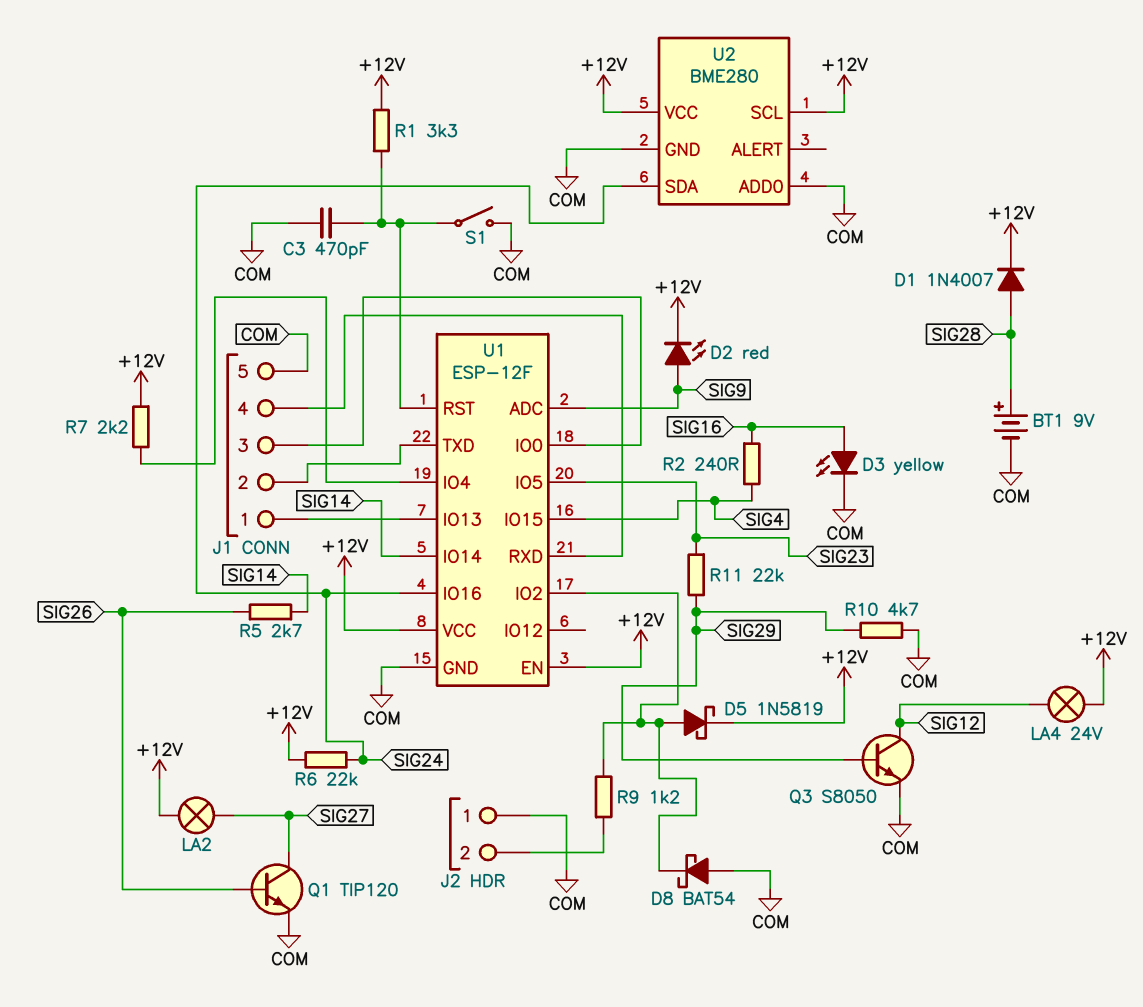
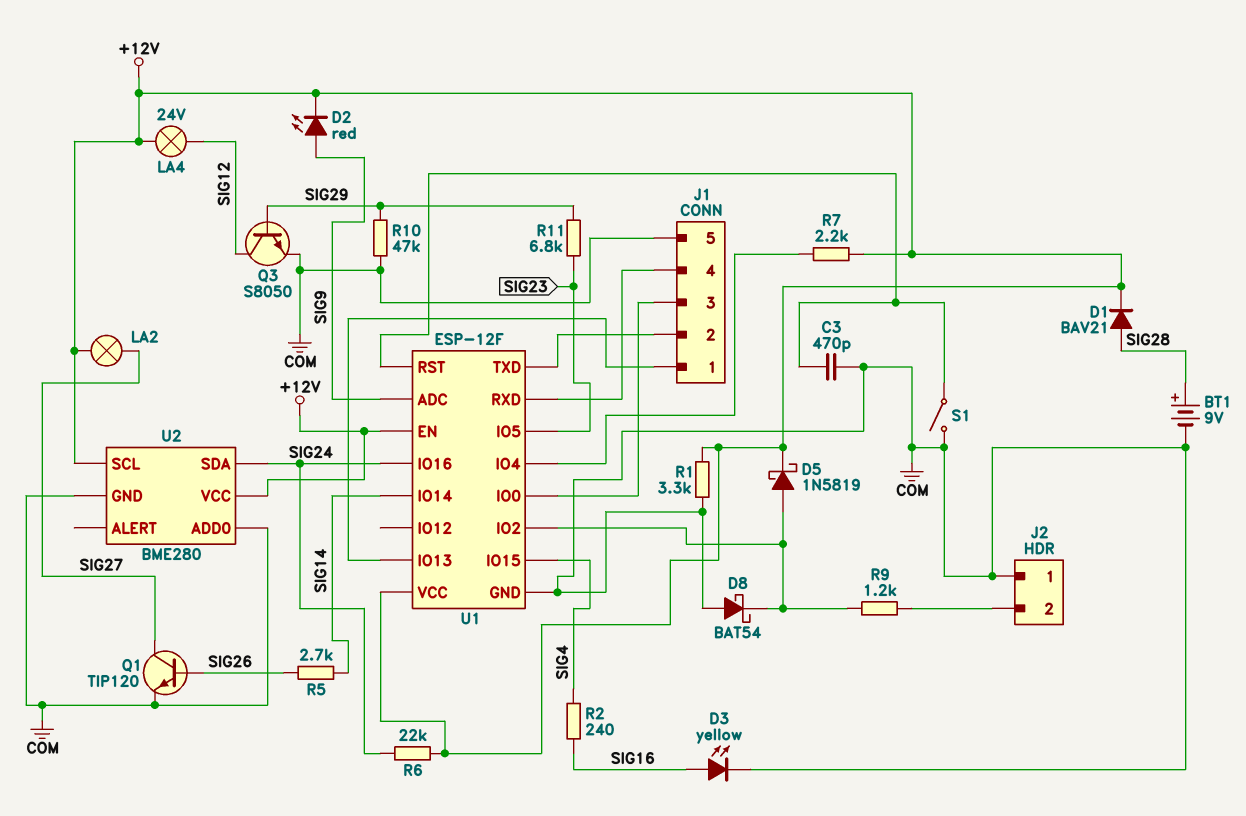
D1: diode 1N4007 (A SIG28, K +12V) -> diode BAV21 (A SIG28, K +12V)
R1: 3.3k (+12V, U1/RST) -> 3.3k (+12V, COM)
R10: 4.7k (COM, SIG29) -> 47k (COM, SIG29)
R11: 22k (SIG23, SIG29) -> 6.8k (SIG23, SIG29)

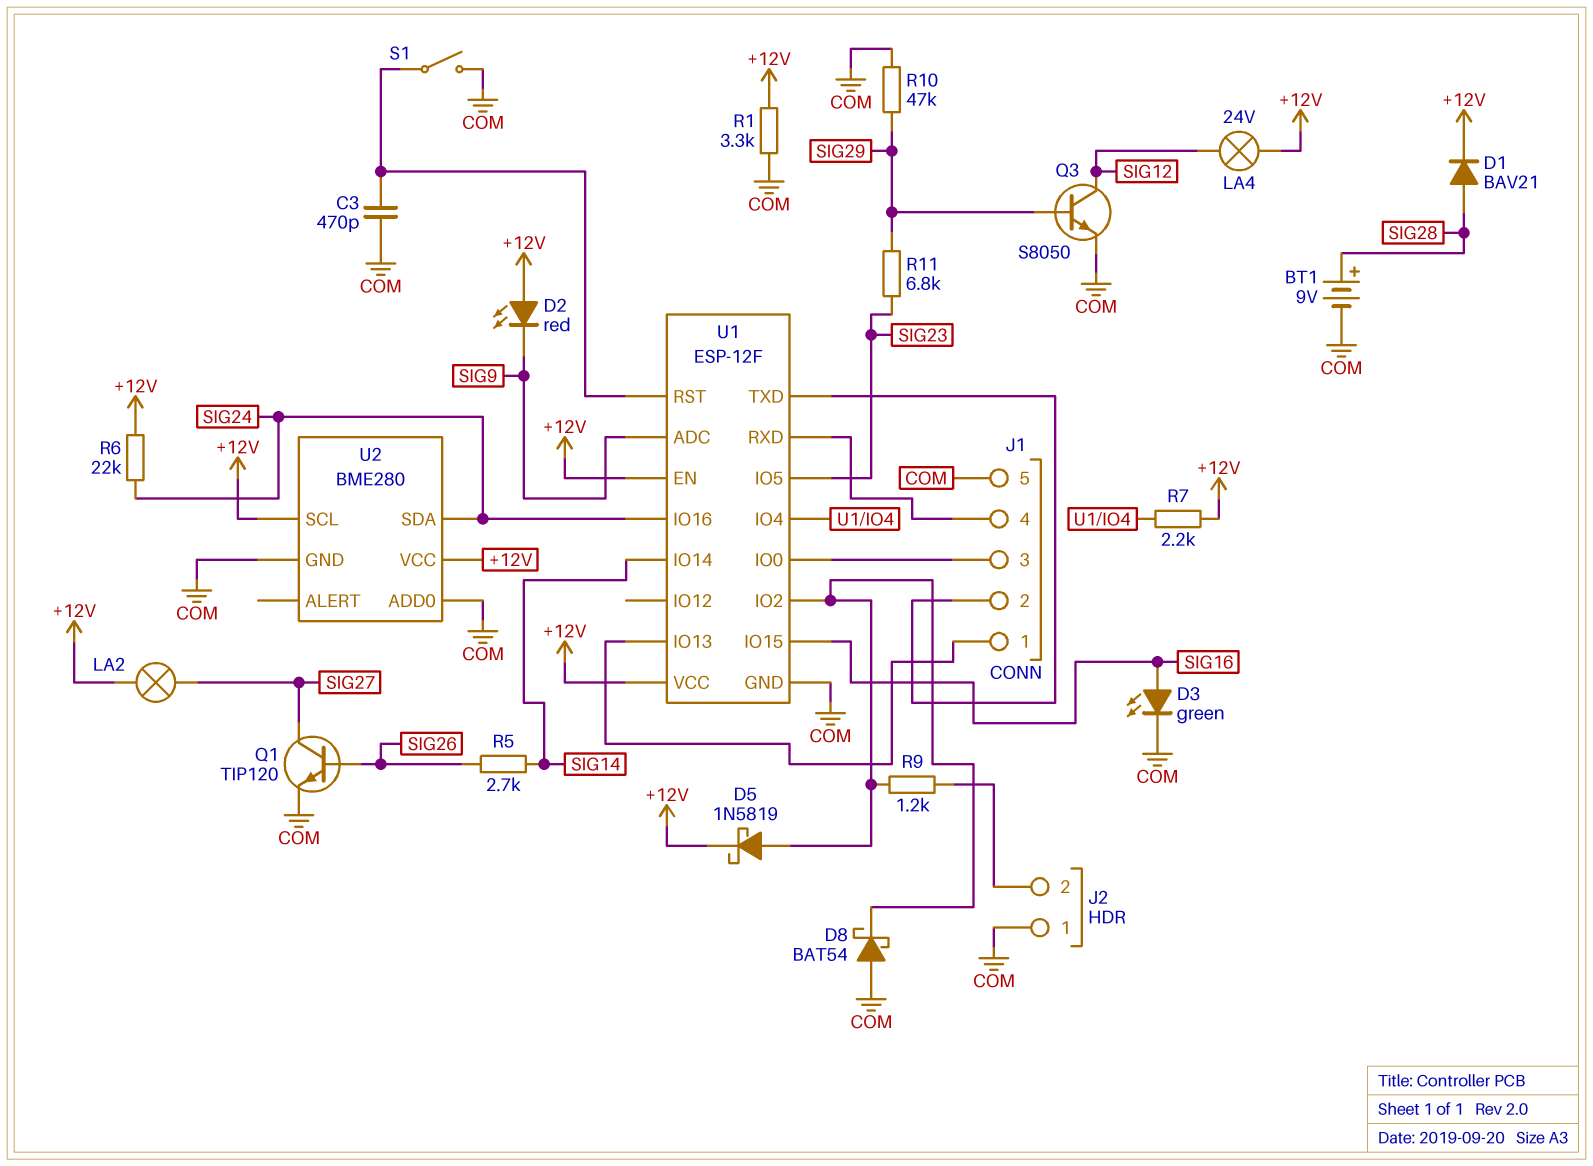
D2: LED red (A SIG9, K +12V) -> LED red (A +12V, K SIG9)
D3: LED yellow (A SIG16, K COM) -> LED green (A SIG16, K COM)
R2: 240 (SIG4, SIG16) -> none
U1 pin IO15: SIG4 -> SIG16

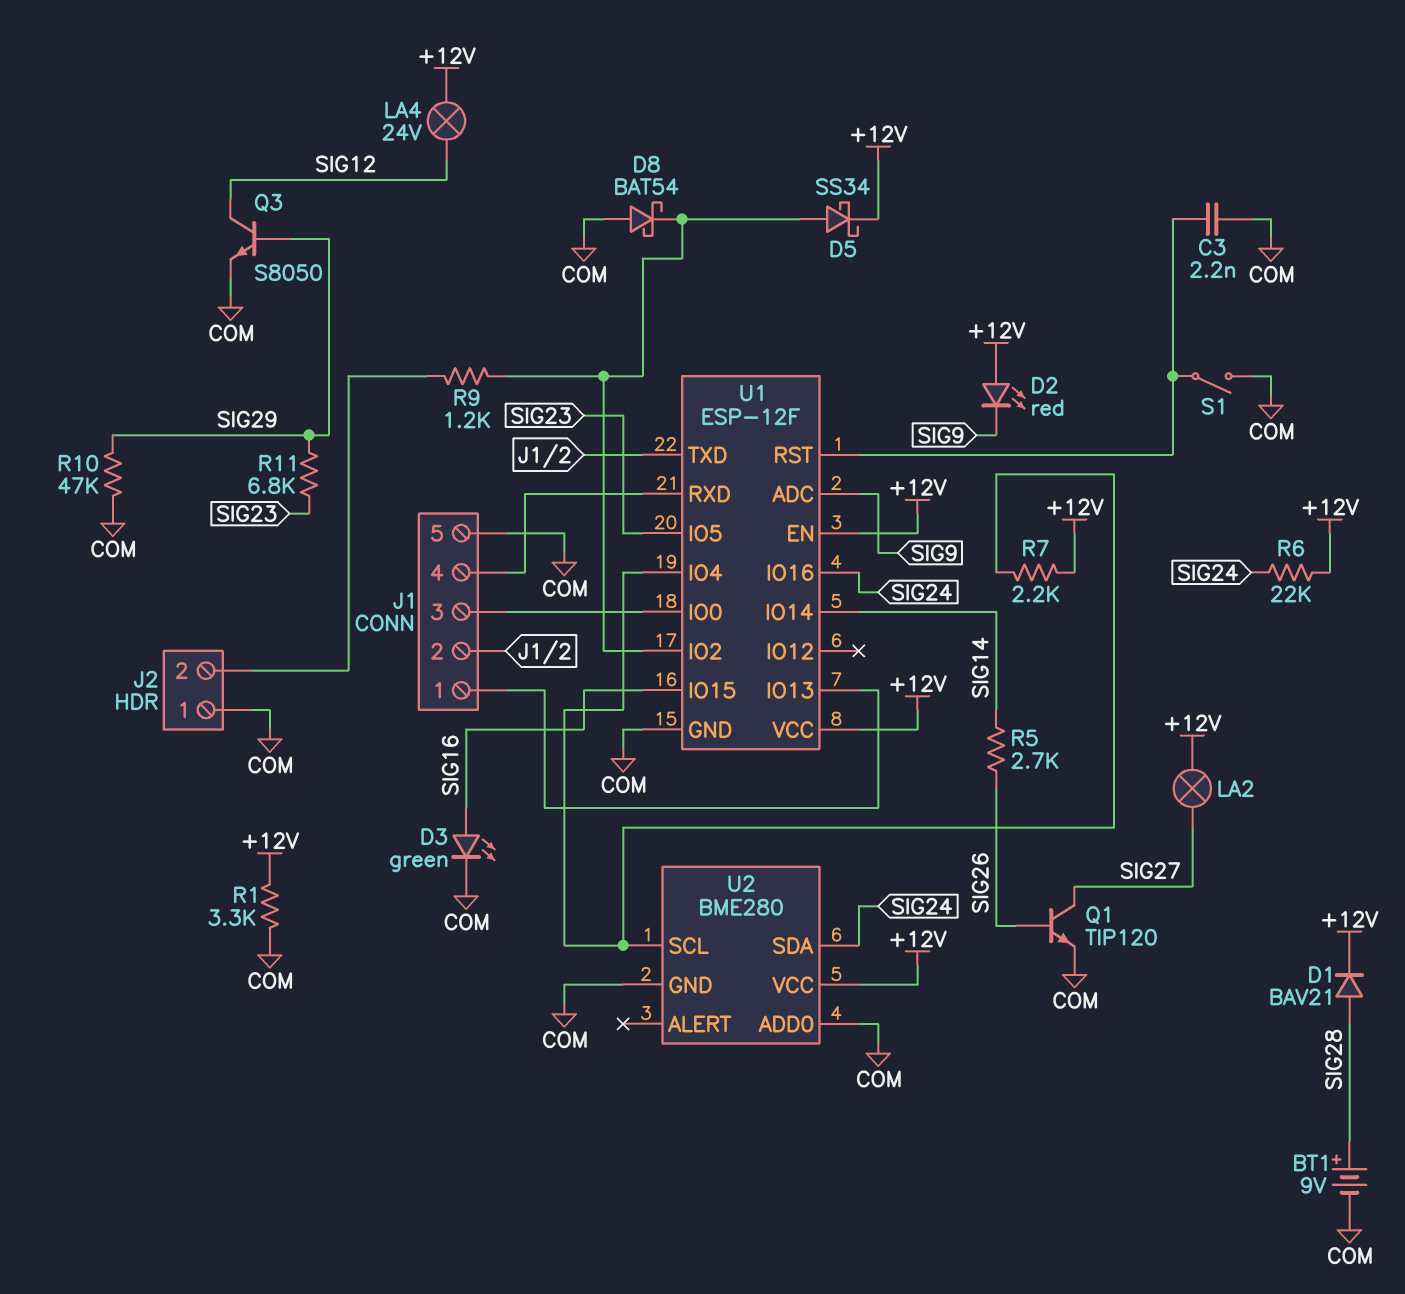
C3: 470pF (COM, U1/RST) -> 2.2nF (COM, U1/RST)
D5: schottky 1N5819 (A U1/IO2, K +12V) -> schottky SS34 (A U1/IO2, K +12V)
U2 pin SCL: +12V -> U1/IO4

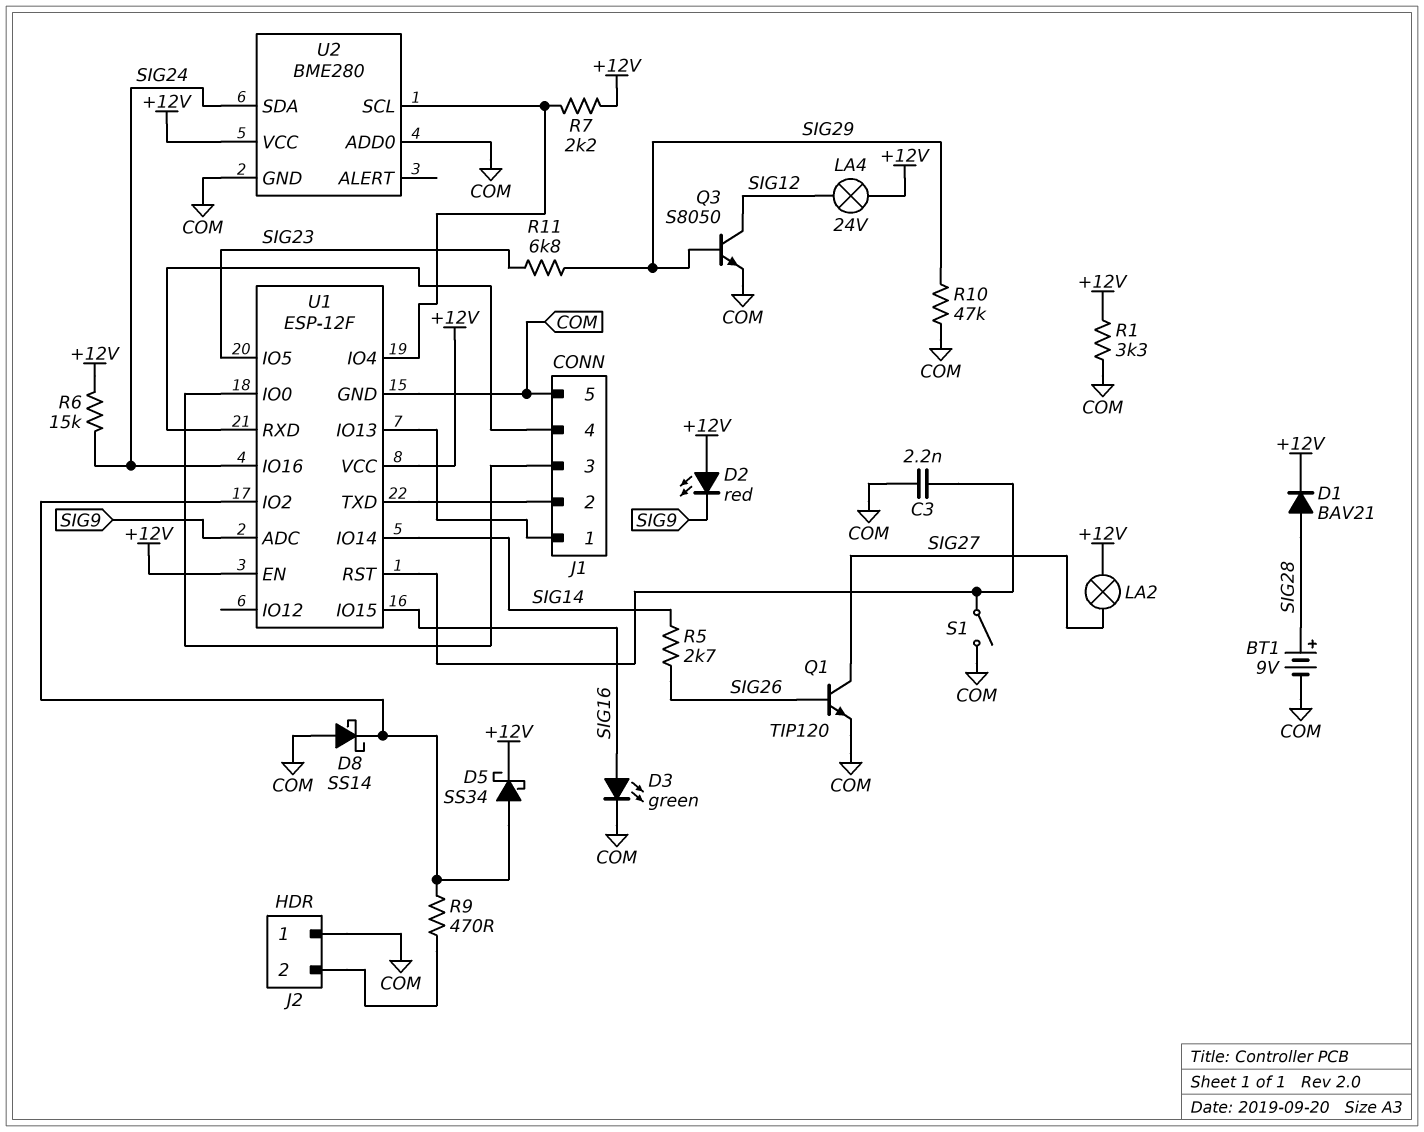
D8: schottky BAT54 (A COM, K U1/IO2) -> schottky SS14 (A COM, K U1/IO2)
R6: 22k (+12V, SIG24) -> 15k (+12V, SIG24)
R9: 1.2k (J2/2, U1/IO2) -> 470 (J2/2, U1/IO2)

